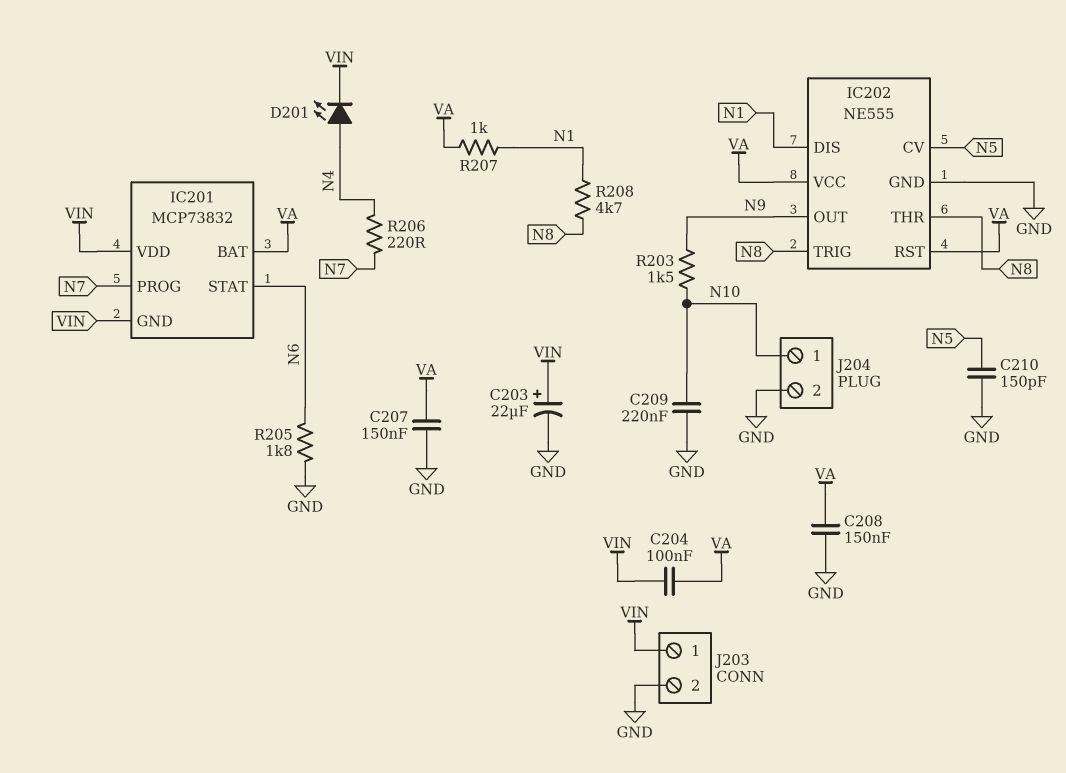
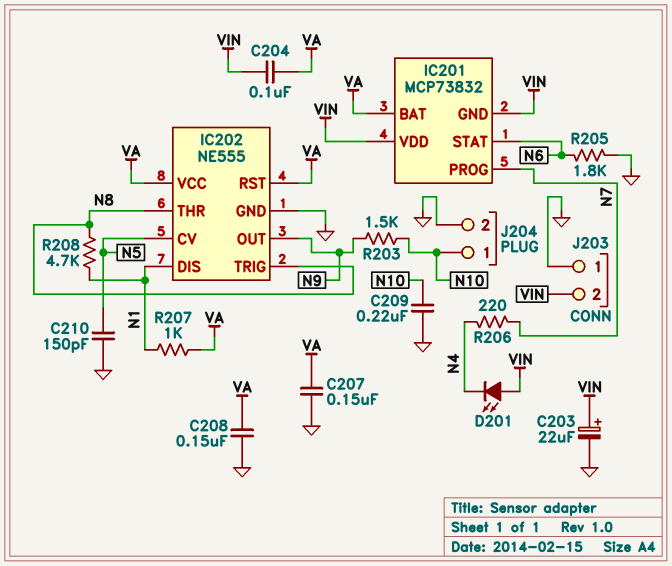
D201: LED (A N4, K VIN) -> LED (A VIN, K N4)
J203 pin 1: VIN -> GND
J203 pin 2: GND -> VIN

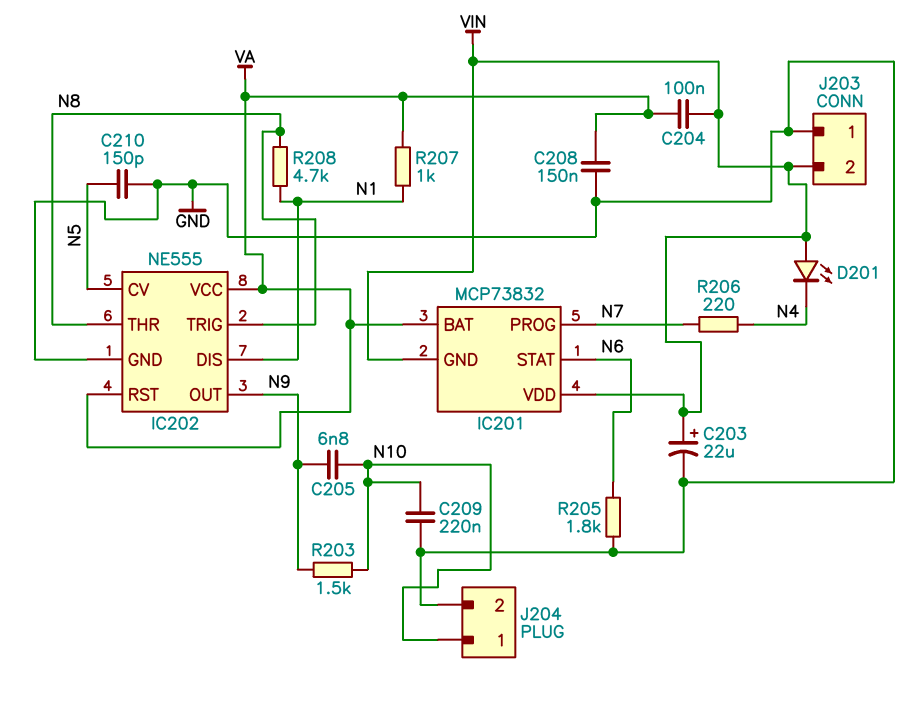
C205: none -> 6.8nF (N9, N10)
C207: 150nF (GND, VA) -> none

